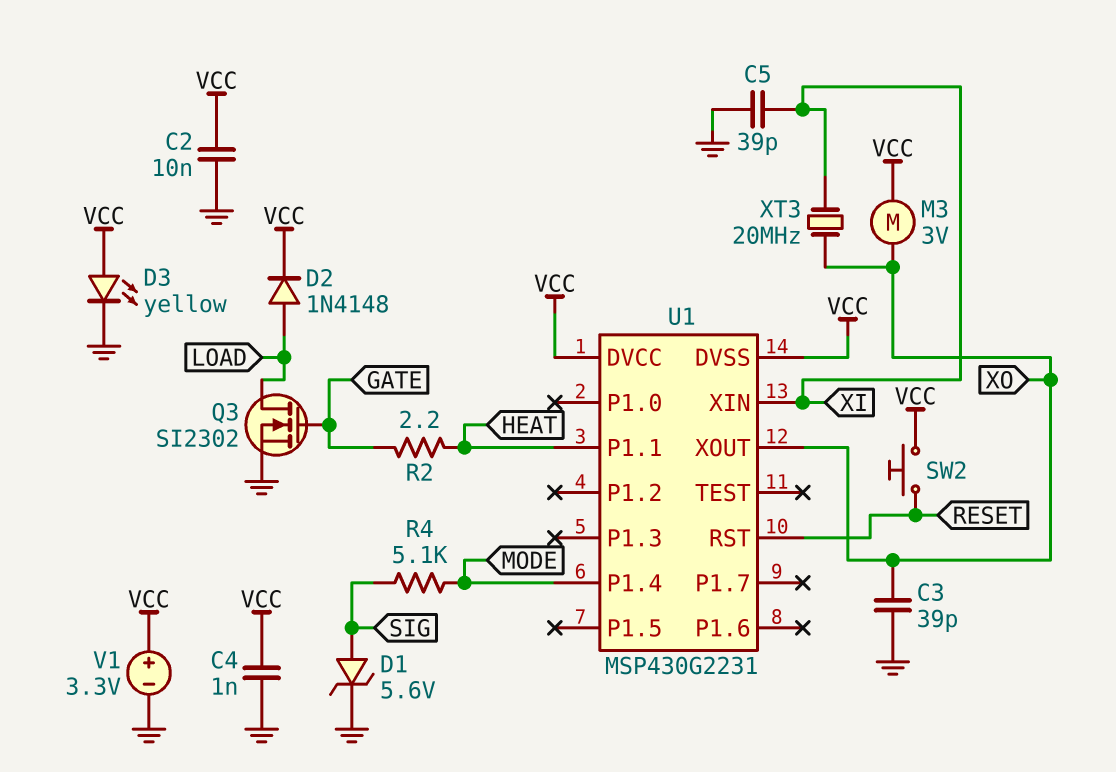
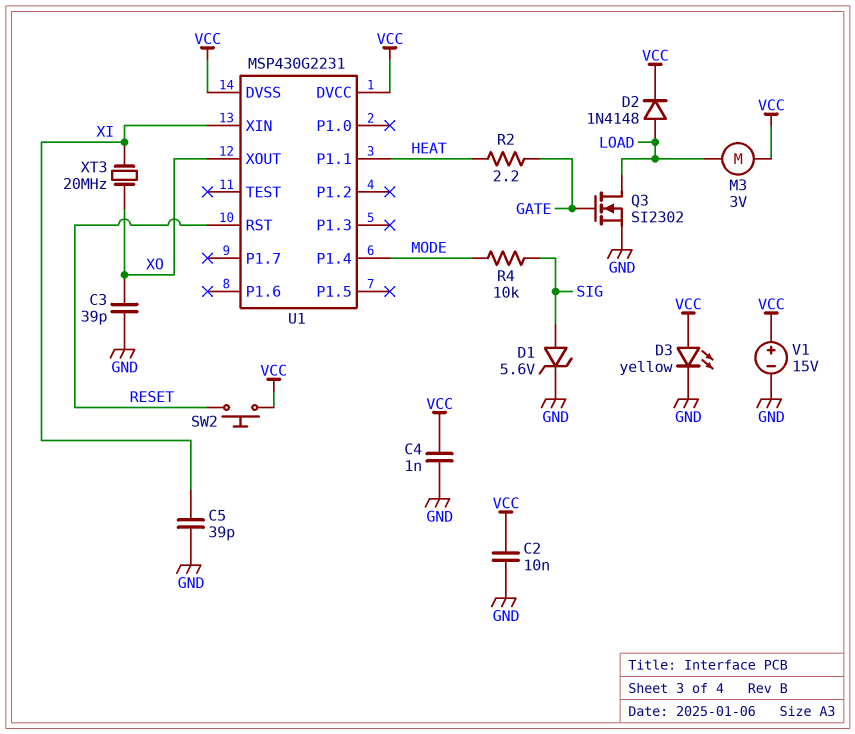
M3: motor 3V (VCC, XO) -> motor 3V (LOAD, VCC)
R4: 5.1k (MODE, SIG) -> 10k (MODE, SIG)
V1: 3.3V (plus VCC, minus GND) -> 15V (plus VCC, minus GND)

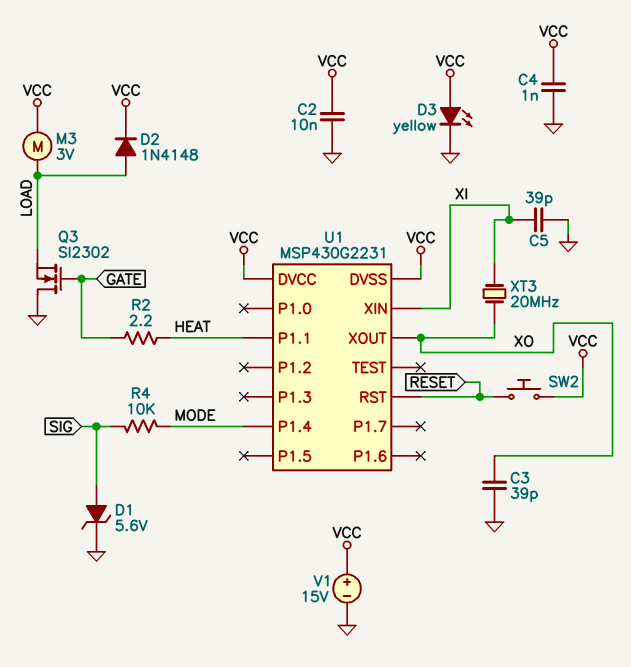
Q3: NMOS SI2302 (G GATE, D LOAD, S GND) -> NMOS SI2302 (G GATE, D GND, S LOAD)

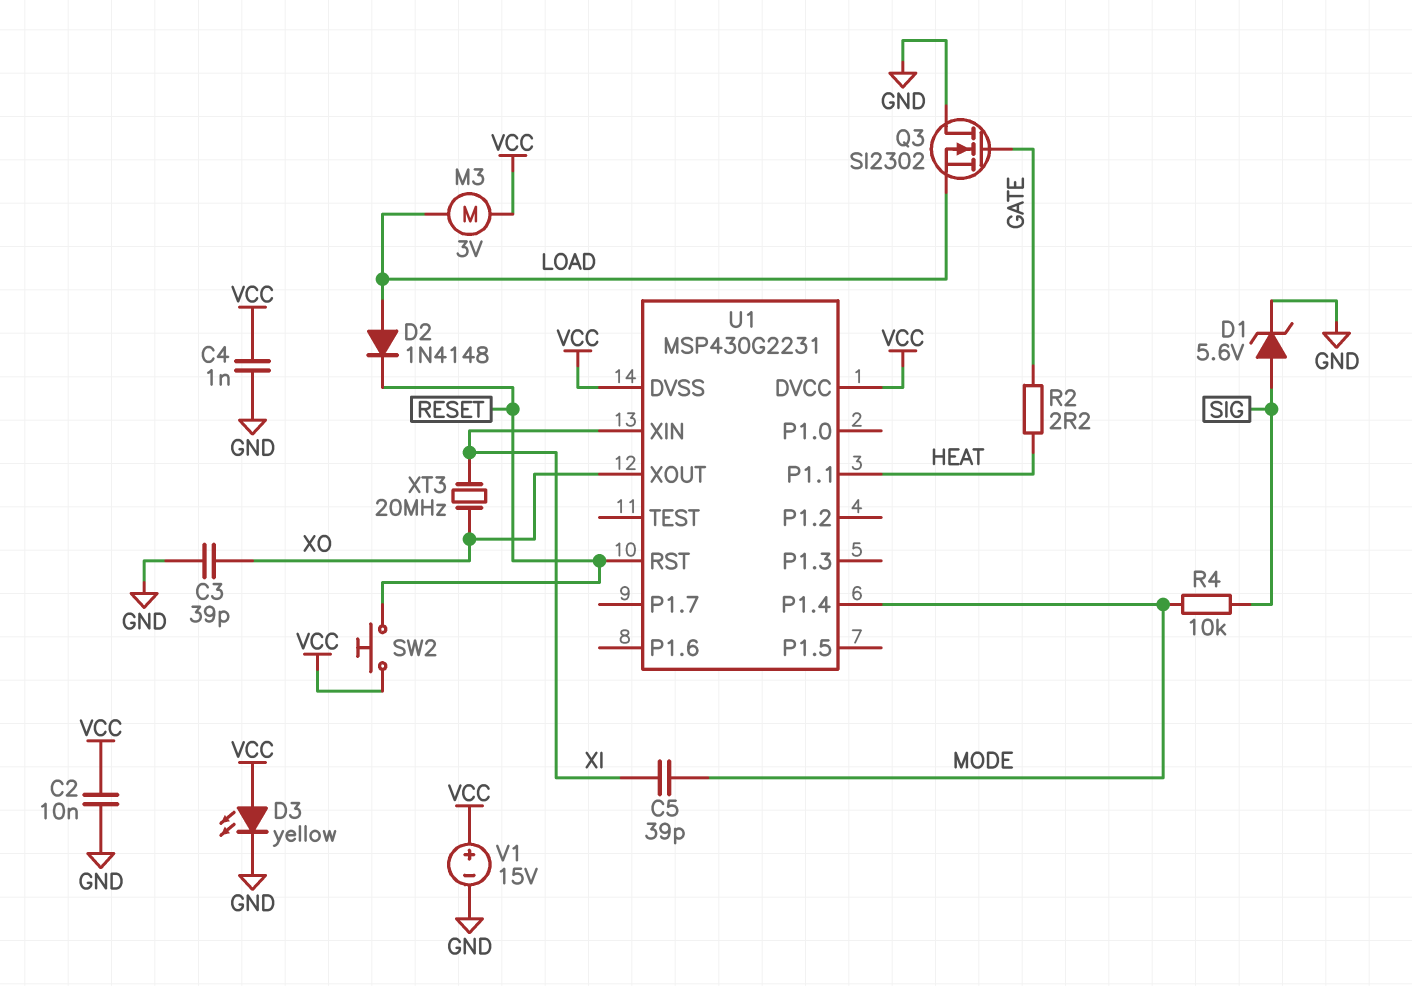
C5: 39pF (GND, XI) -> 39pF (MODE, XI)
D2: diode 1N4148 (A LOAD, K VCC) -> diode 1N4148 (A LOAD, K RESET)

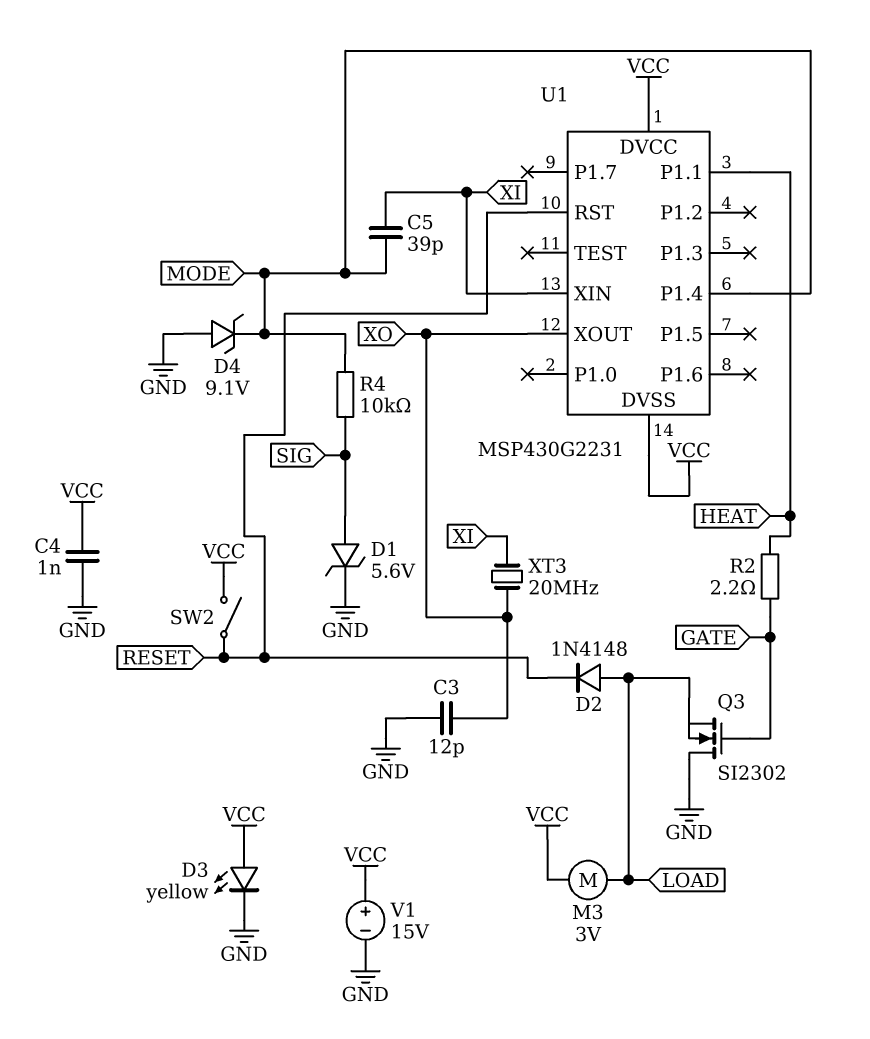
C2: 10nF (GND, VCC) -> none
C3: 39pF (GND, XO) -> 12pF (GND, XO)
D4: none -> zener 9.1V (A GND, K MODE)
SW2: button (RESET, VCC) -> switch (RESET, VCC)

